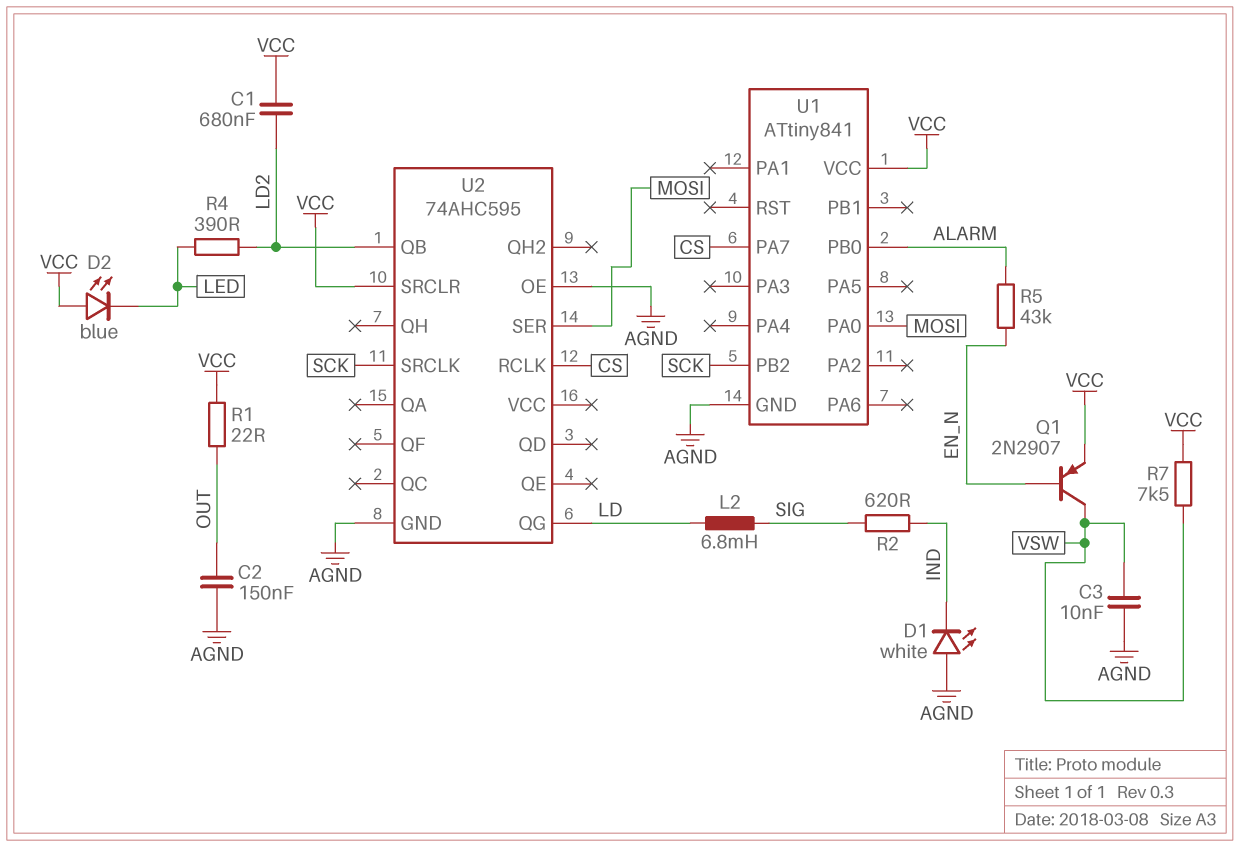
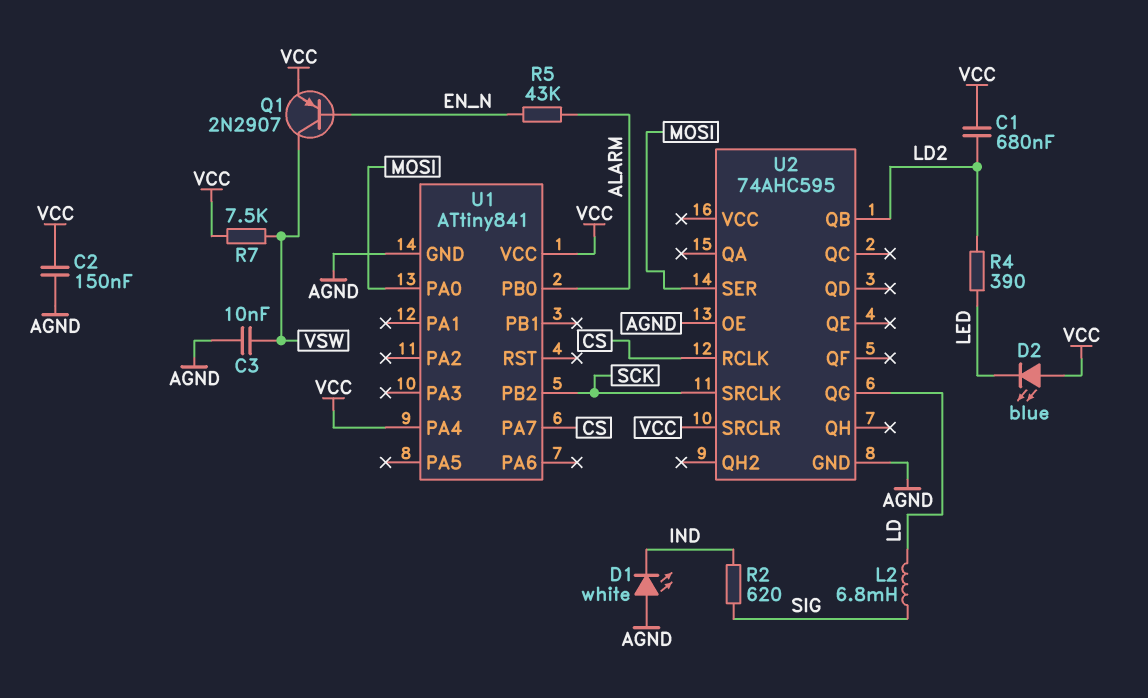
C2: 150nF (AGND, OUT) -> 150nF (AGND, VCC)
R1: 22 (OUT, VCC) -> none
U1 pin PA4: none -> VCC

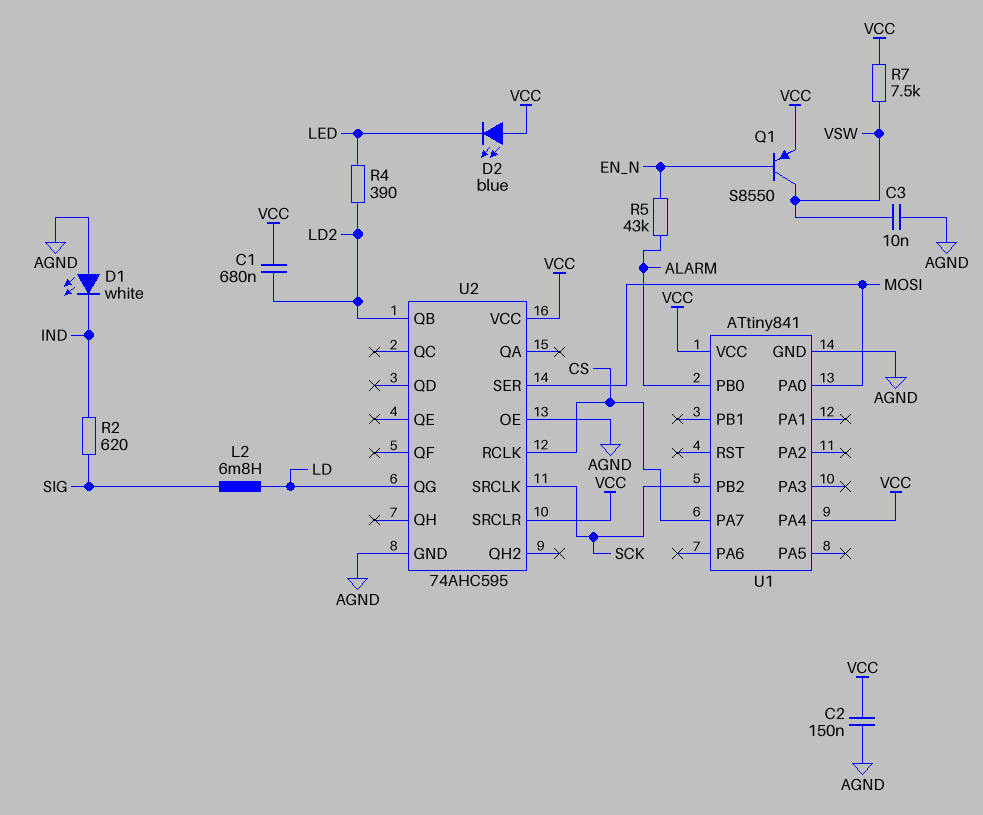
Q1: PNP 2N2907 (B EN_N, C VSW, E VCC) -> PNP S8550 (B EN_N, C VSW, E VCC)
U2 pin VCC: none -> VCC

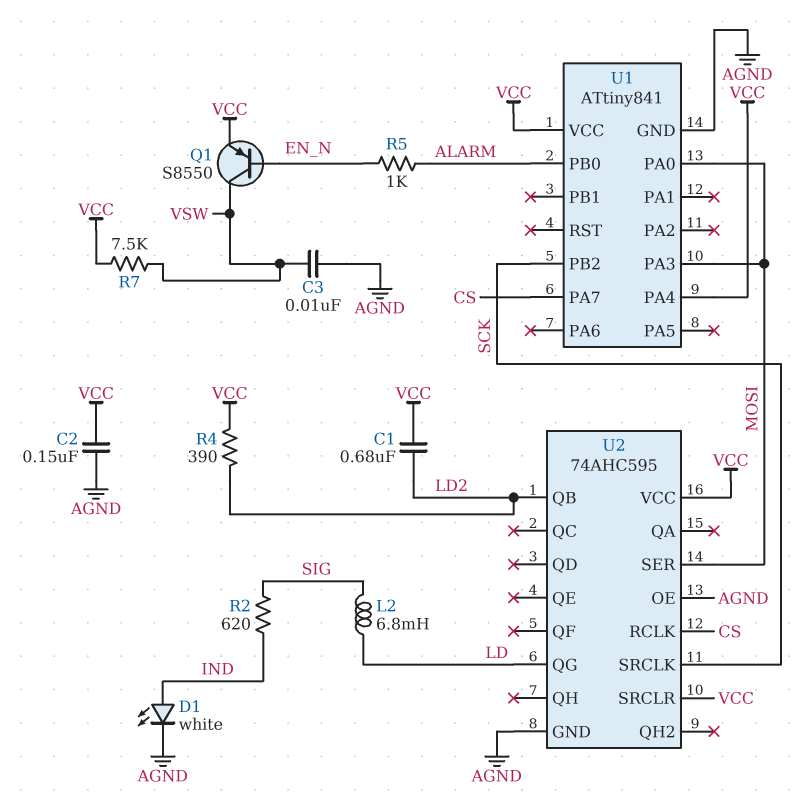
D1: LED white (A AGND, K IND) -> LED white (A IND, K AGND)
D2: LED blue (A VCC, K LED) -> none
R4: 390 (LD2, LED) -> 390 (LD2, VCC)
R5: 43k (ALARM, EN_N) -> 1k (ALARM, EN_N)
U1 pin PA3: none -> MOSI

